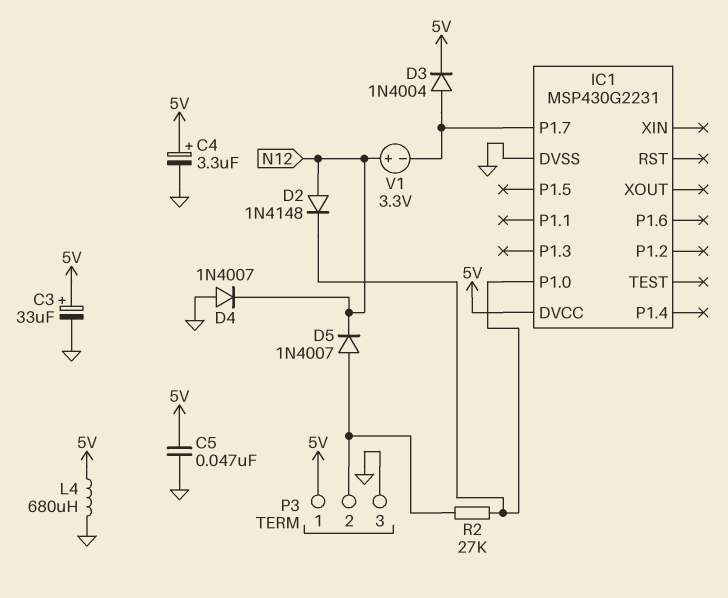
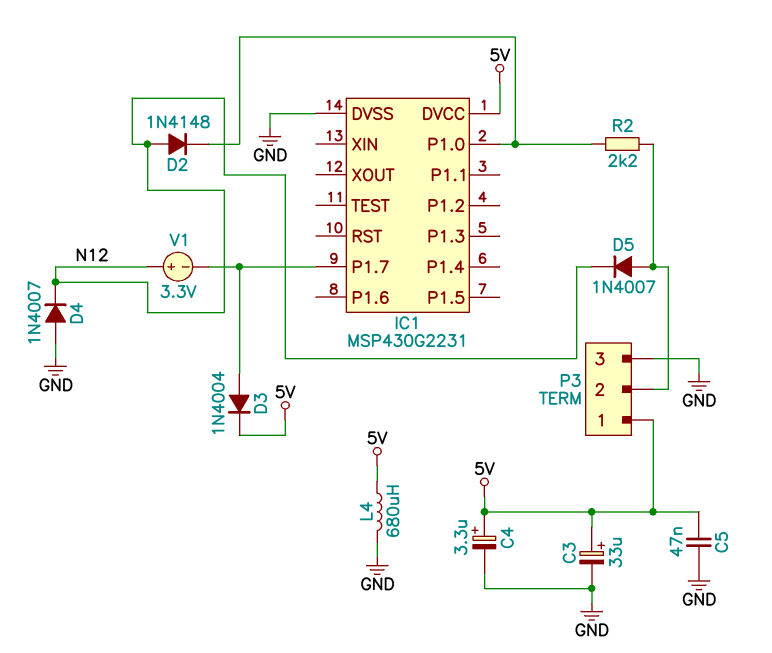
R2: 27k (IC1/P1.0, P3/2) -> 2.2k (IC1/P1.0, P3/2)

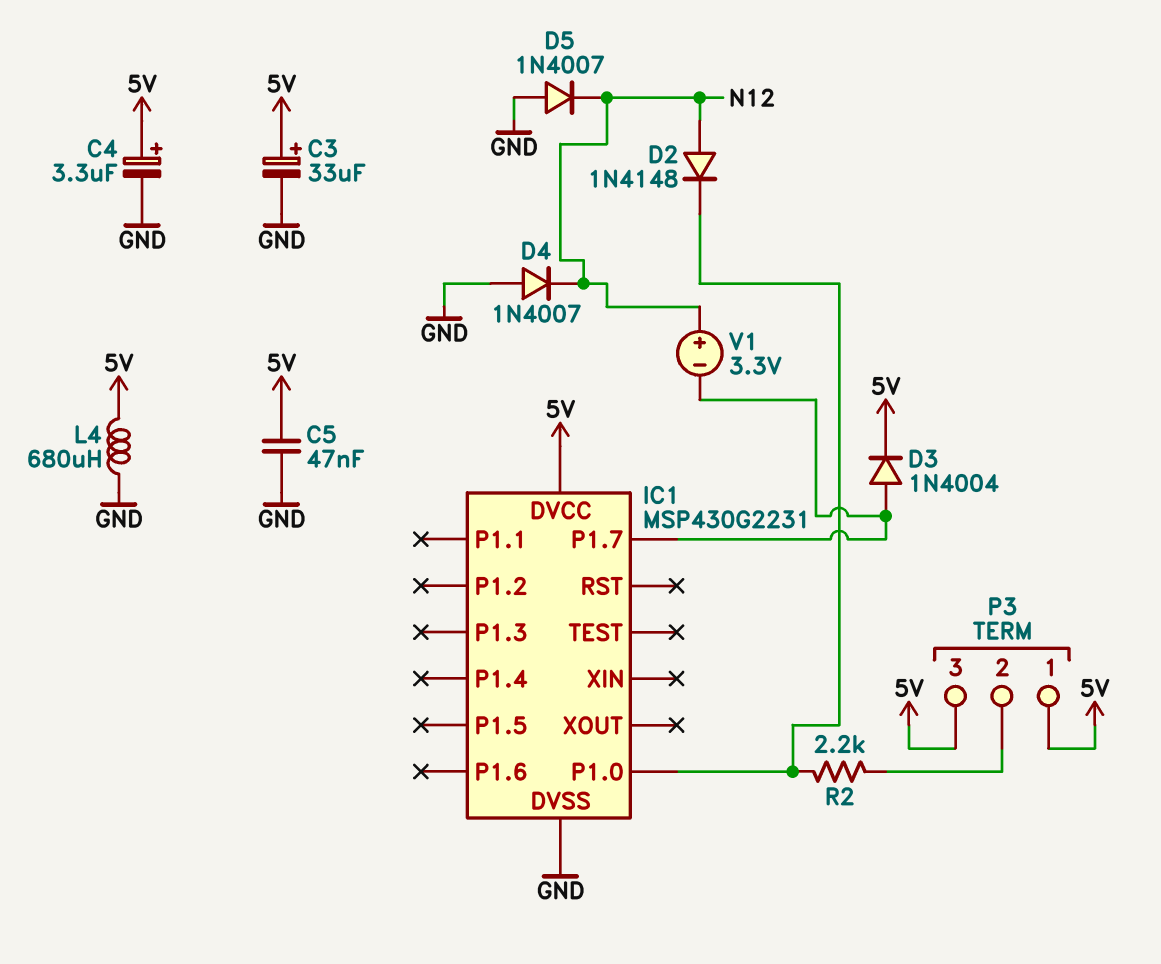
D5: diode 1N4007 (A P3/2, K N12) -> diode 1N4007 (A GND, K N12)
P3 pin 3: GND -> 5V

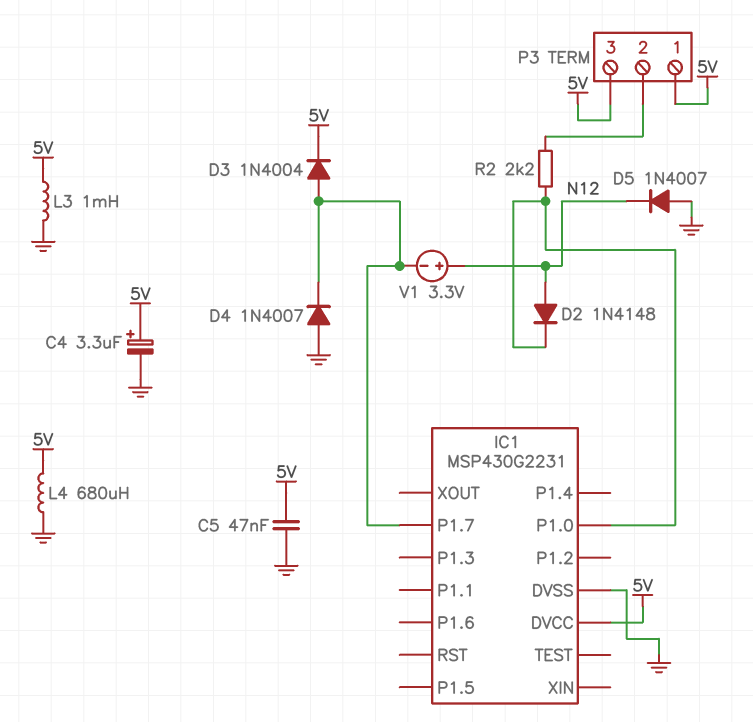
C3: 33uF (plus 5V, minus GND) -> none
D4: diode 1N4007 (A GND, K N12) -> diode 1N4007 (A GND, K IC1/P1.7)
L3: none -> 1mH (5V, GND)

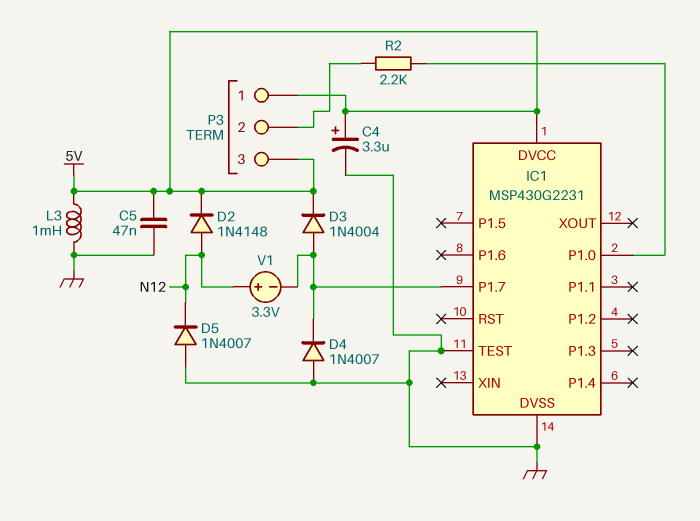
D2: diode 1N4148 (A N12, K IC1/P1.0) -> diode 1N4148 (A N12, K 5V)
IC1 pin TEST: none -> GND
L4: 680uH (5V, GND) -> none

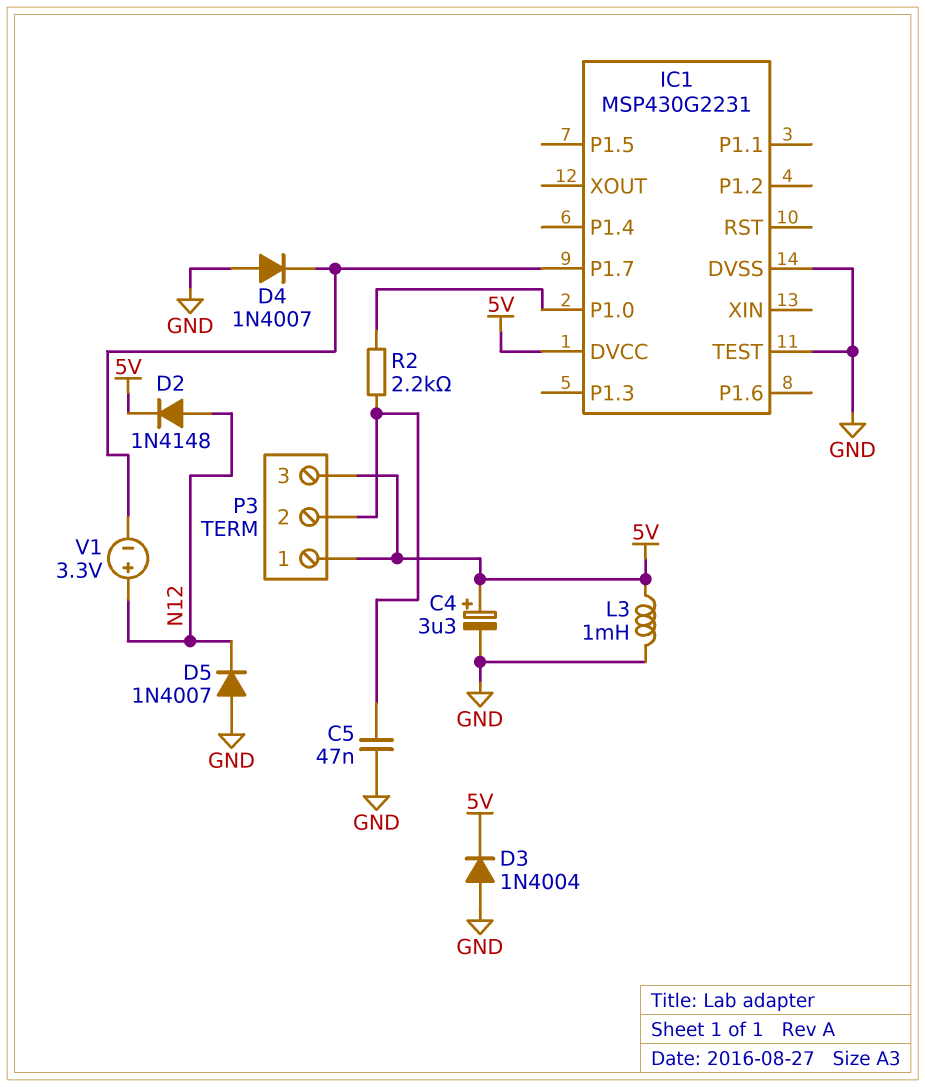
C5: 47nF (5V, GND) -> 47nF (GND, P3/2)
D3: diode 1N4004 (A IC1/P1.7, K 5V) -> diode 1N4004 (A GND, K 5V)

